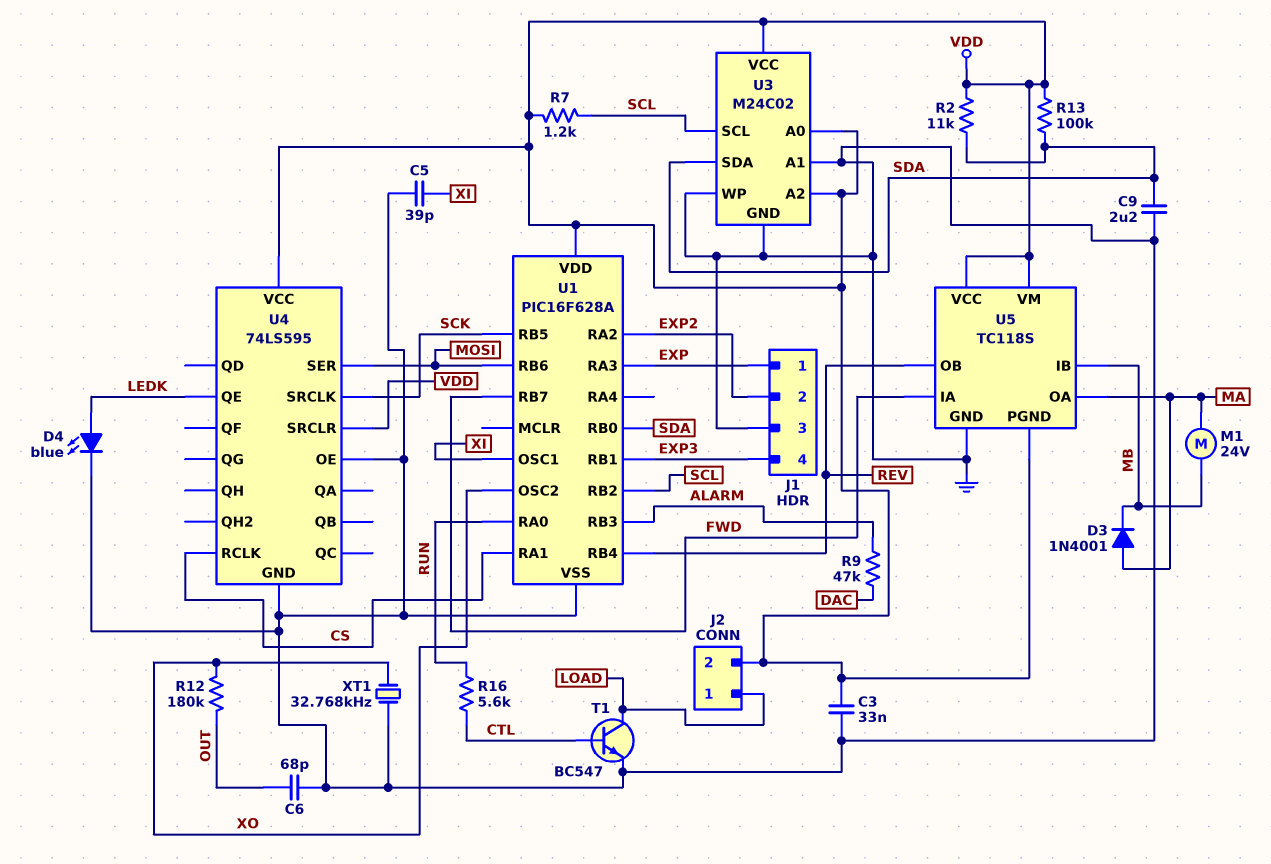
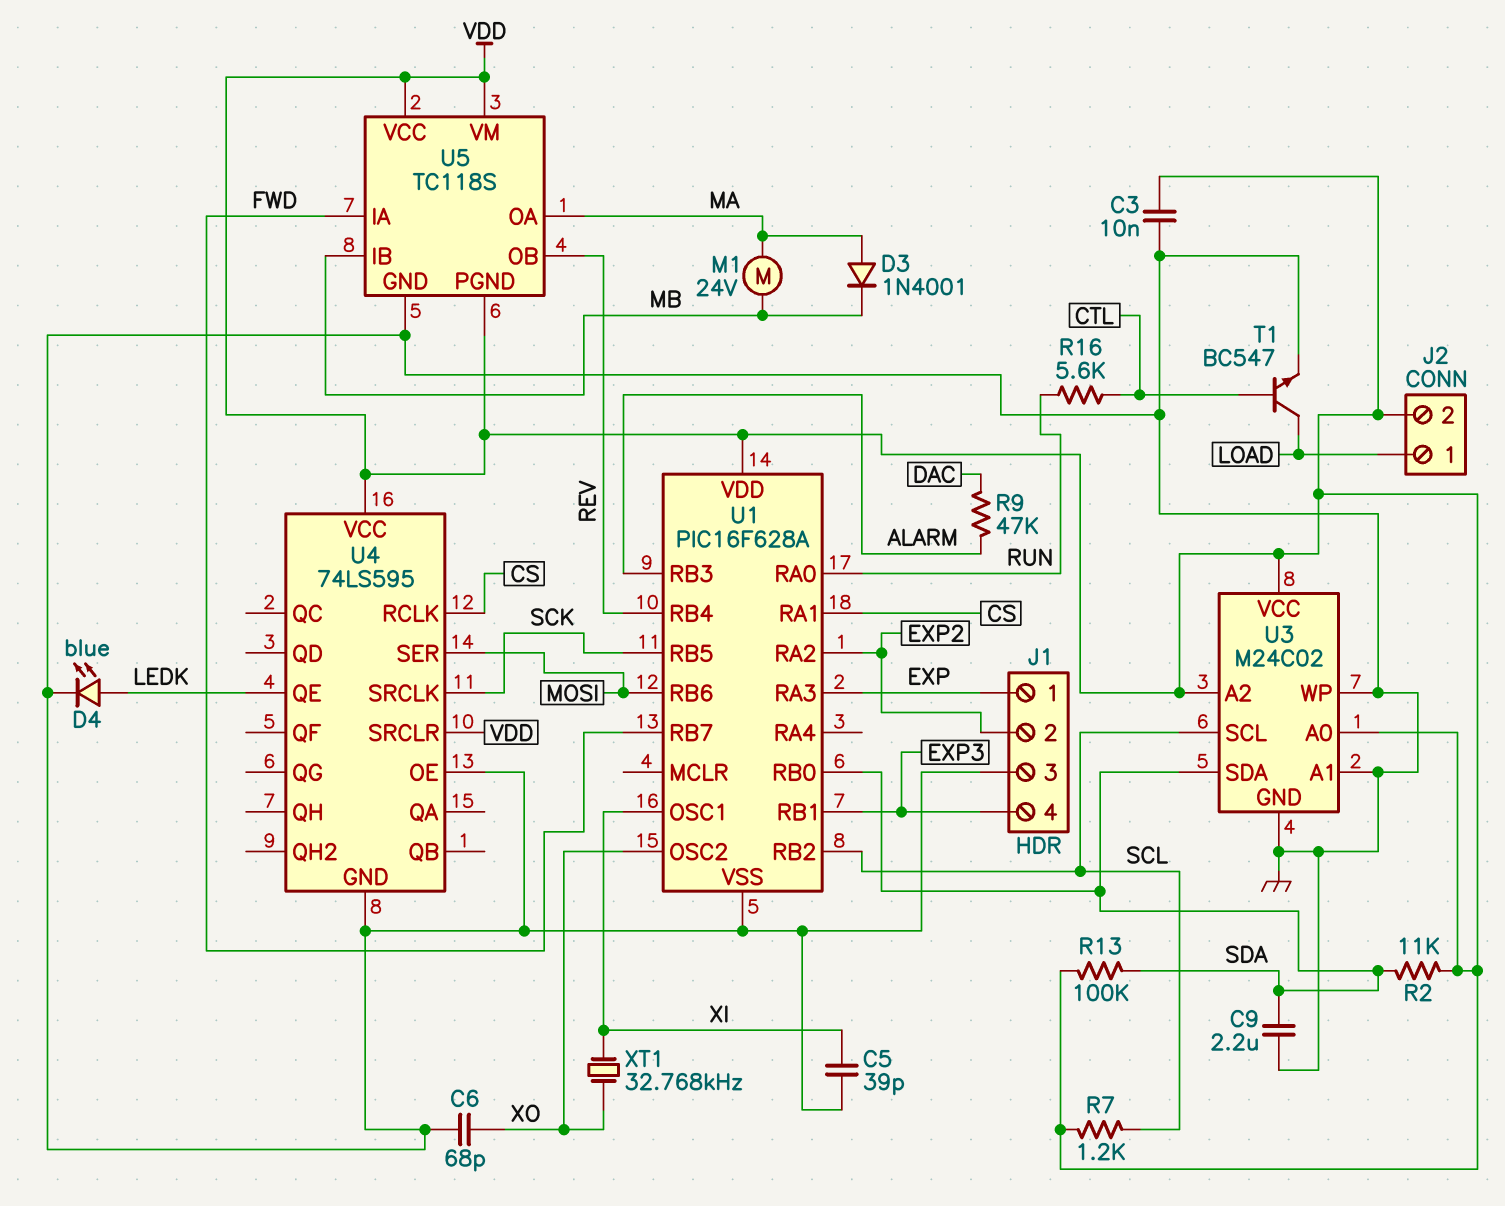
C3: 33nF (GND, VDD) -> 10nF (GND, VDD)
C6: 68pF (GND, OUT) -> 68pF (GND, XO)
R12: 180k (OUT, XO) -> none
XT1: 32.768kHz (GND, XO) -> 32.768kHz (XI, XO)

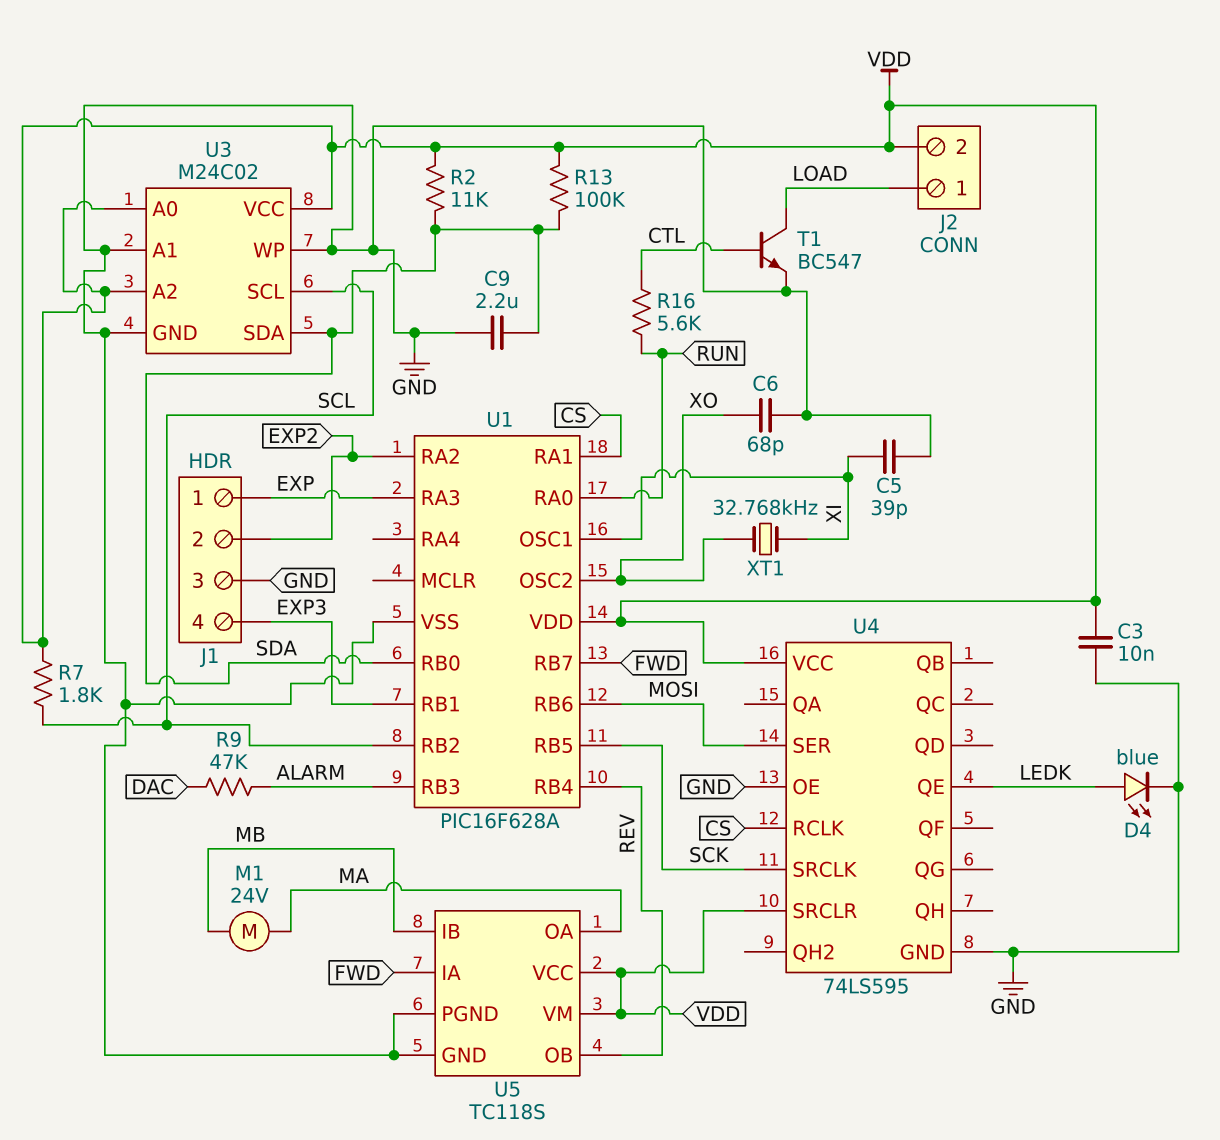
D3: diode 1N4001 (A MA, K MB) -> none
R7: 1.2k (SCL, VDD) -> 1.8k (SCL, VDD)
U5 pin PGND: VDD -> GND

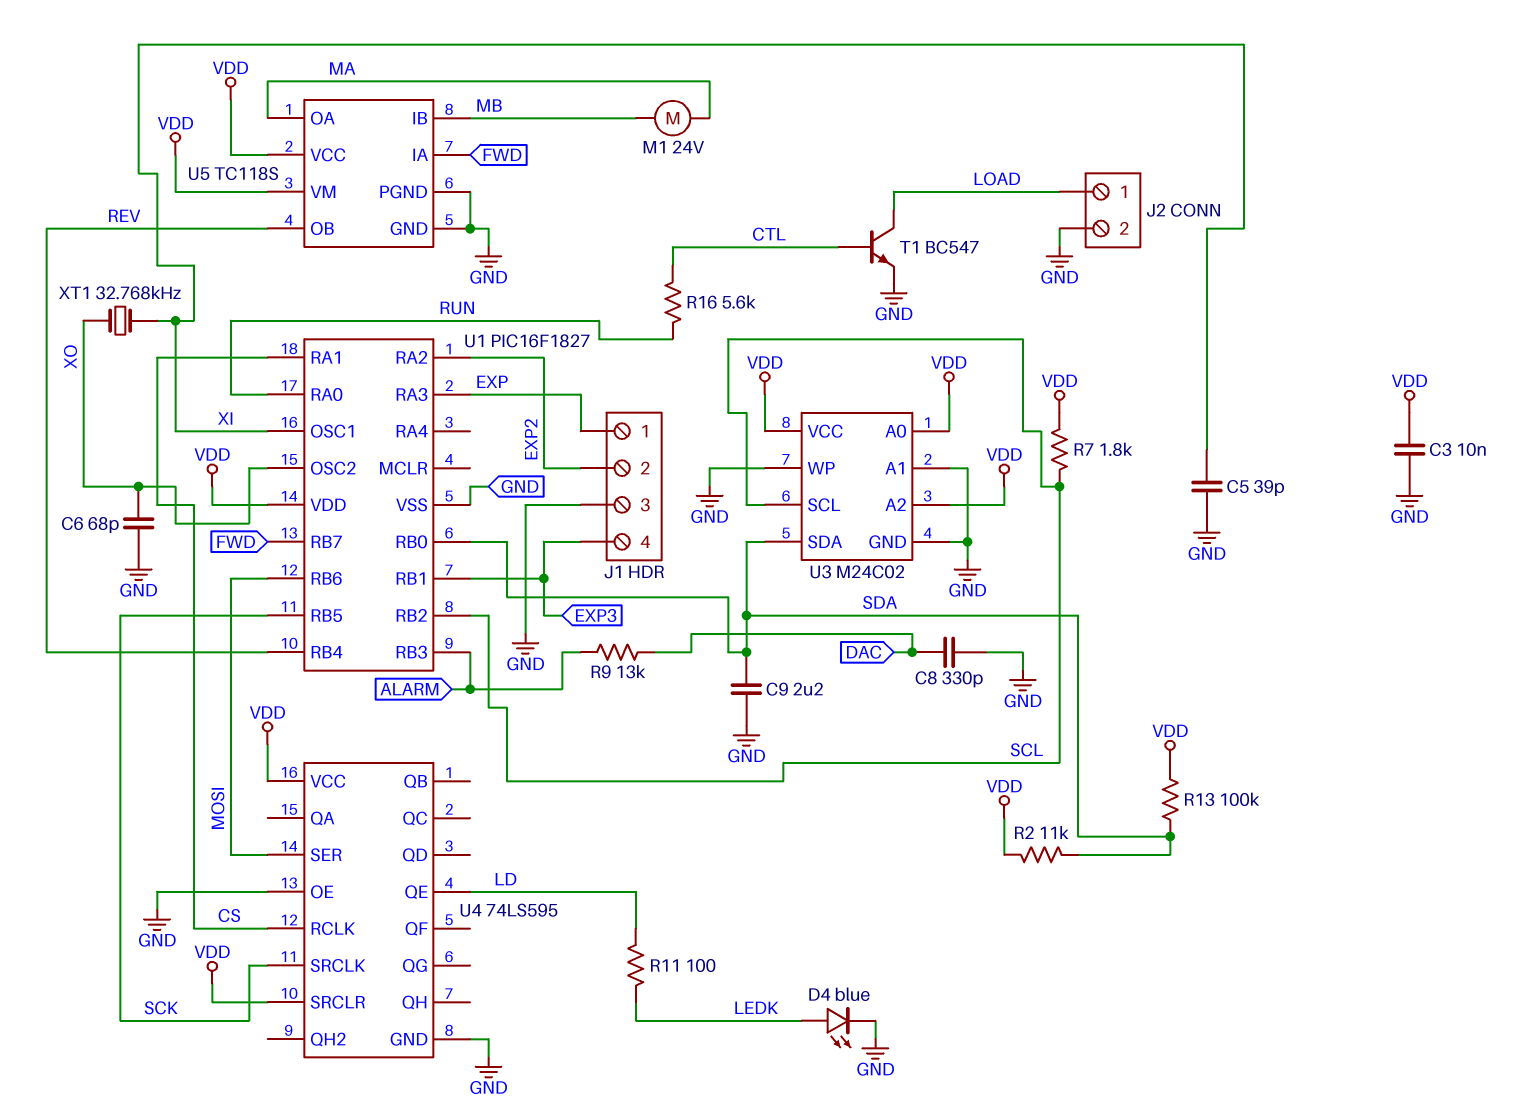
C8: none -> 330pF (DAC, GND)
J2 pin 2: VDD -> GND
R9: 47k (ALARM, DAC) -> 13k (ALARM, DAC)
R11: none -> 100 (LD, LEDK)
U1: PIC16F628A -> PIC16F1827
U4 pin QE: LEDK -> LD

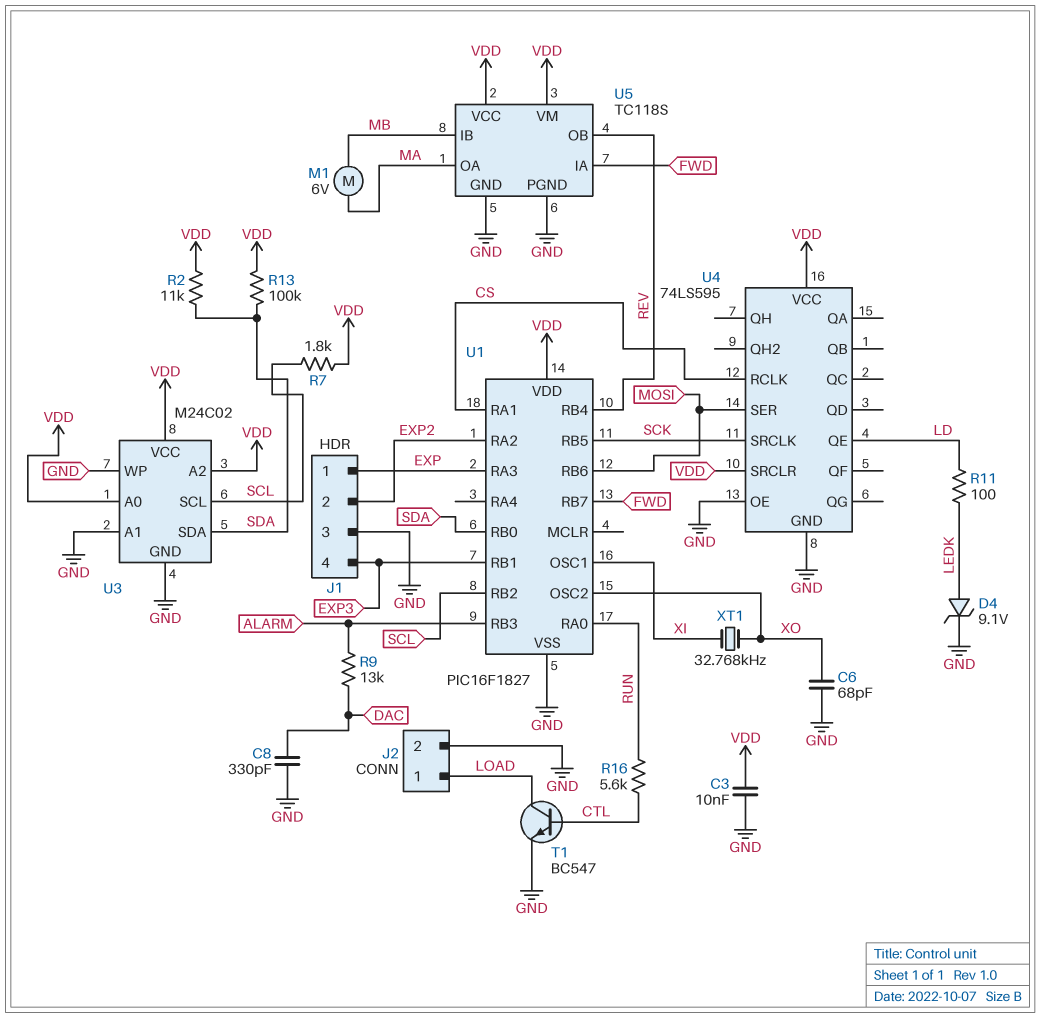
C5: 39pF (GND, XI) -> none
C9: 2.2uF (GND, SDA) -> none
D4: LED blue (A LEDK, K GND) -> zener 9.1V (A LEDK, K GND)
M1: motor 24V (MA, MB) -> motor 6V (MA, MB)

